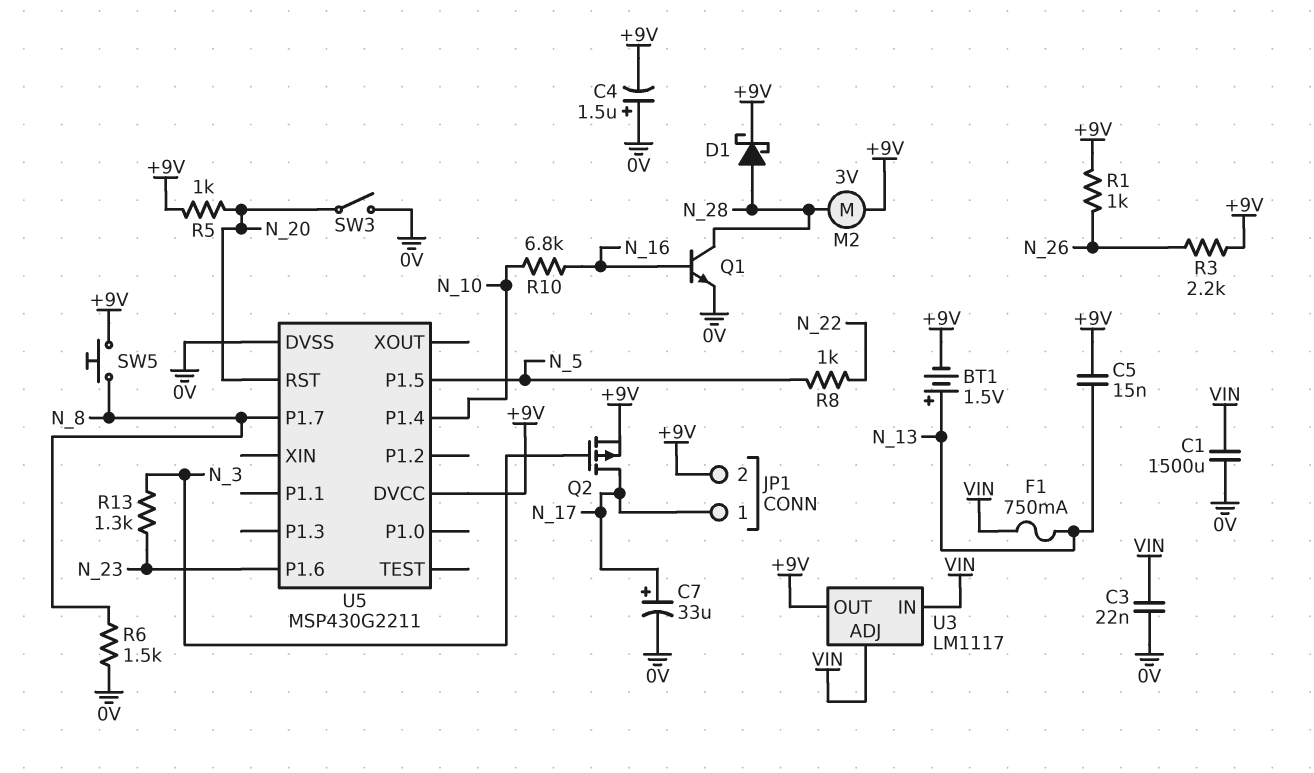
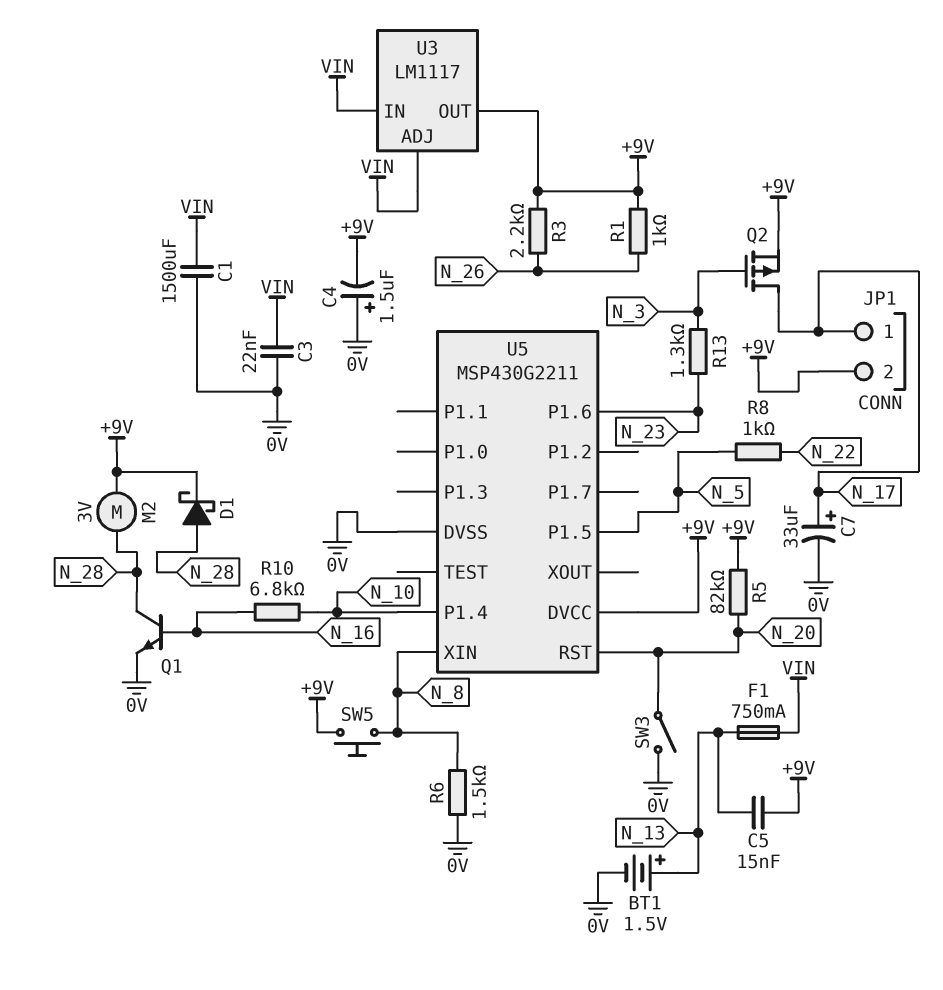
BT1: 1.5V (plus N_13, minus +9V) -> 1.5V (plus N_13, minus 0V)
R5: 1k (+9V, N_20) -> 82k (+9V, N_20)
U5 pin P1.7: N_8 -> none
U5 pin XIN: none -> N_8

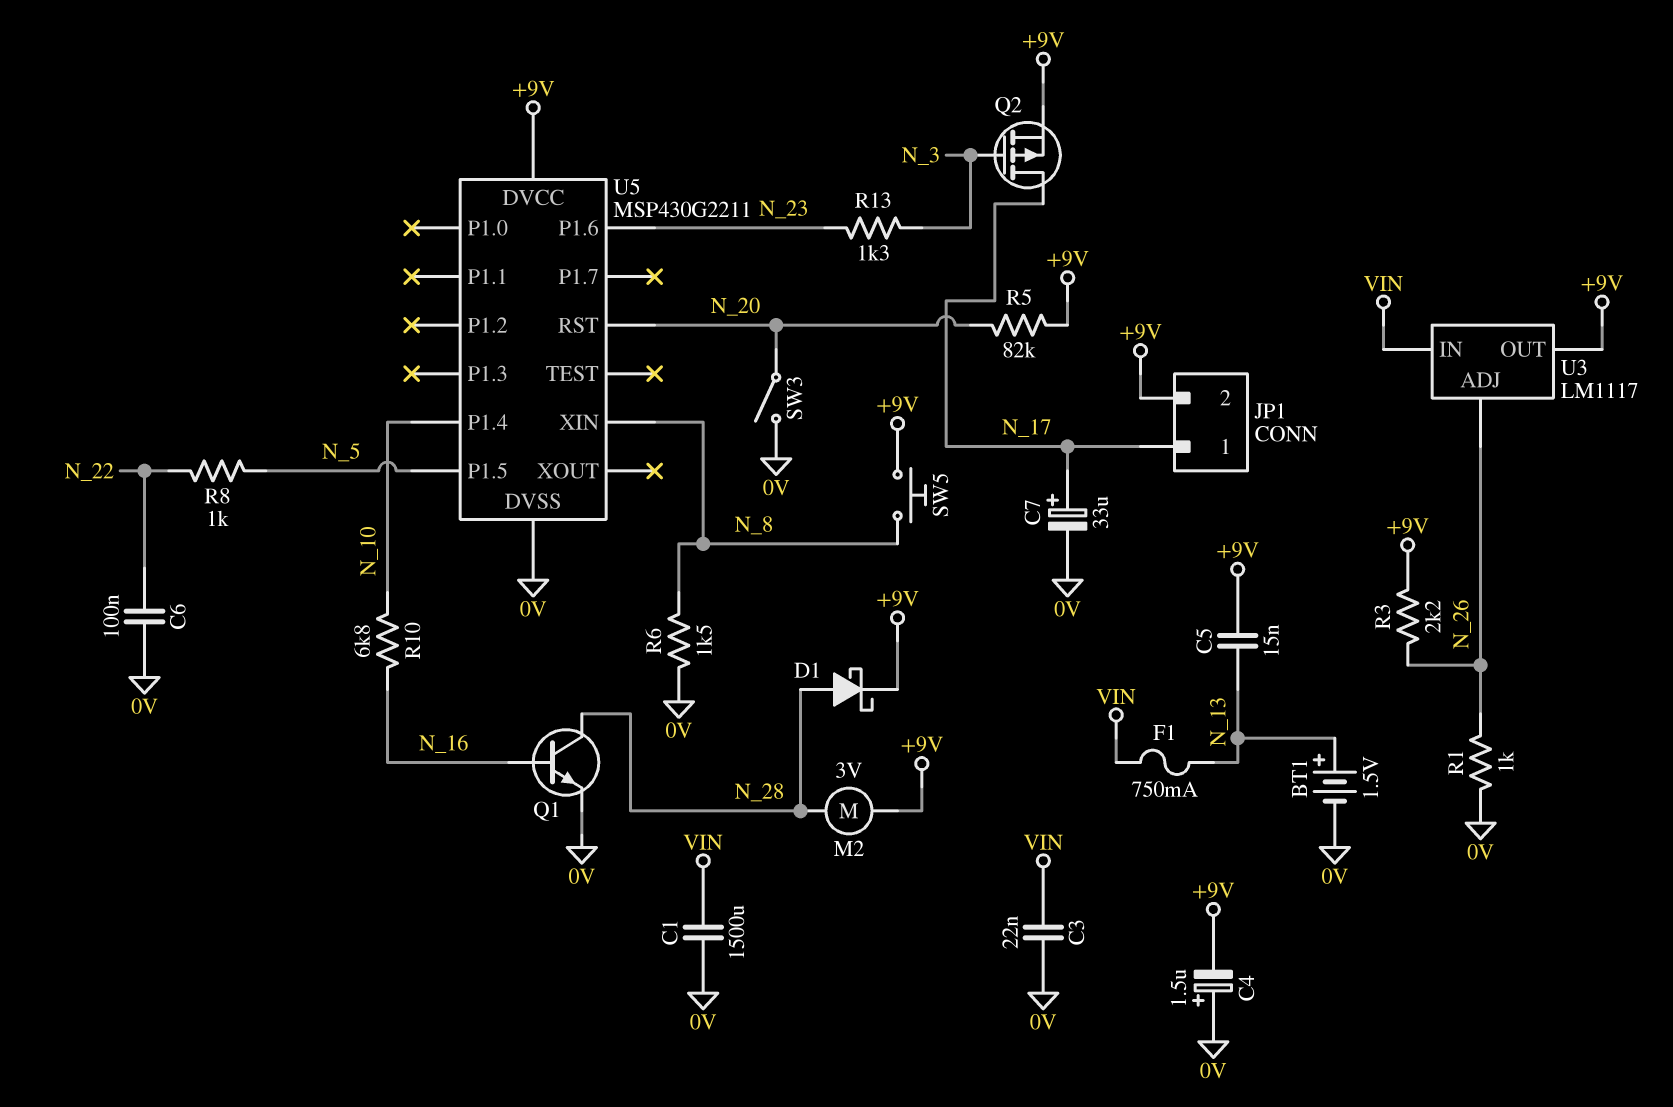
C6: none -> 100nF (0V, N_22)
R1: 1k (+9V, N_26) -> 1k (0V, N_26)
U3 pin ADJ: VIN -> N_26

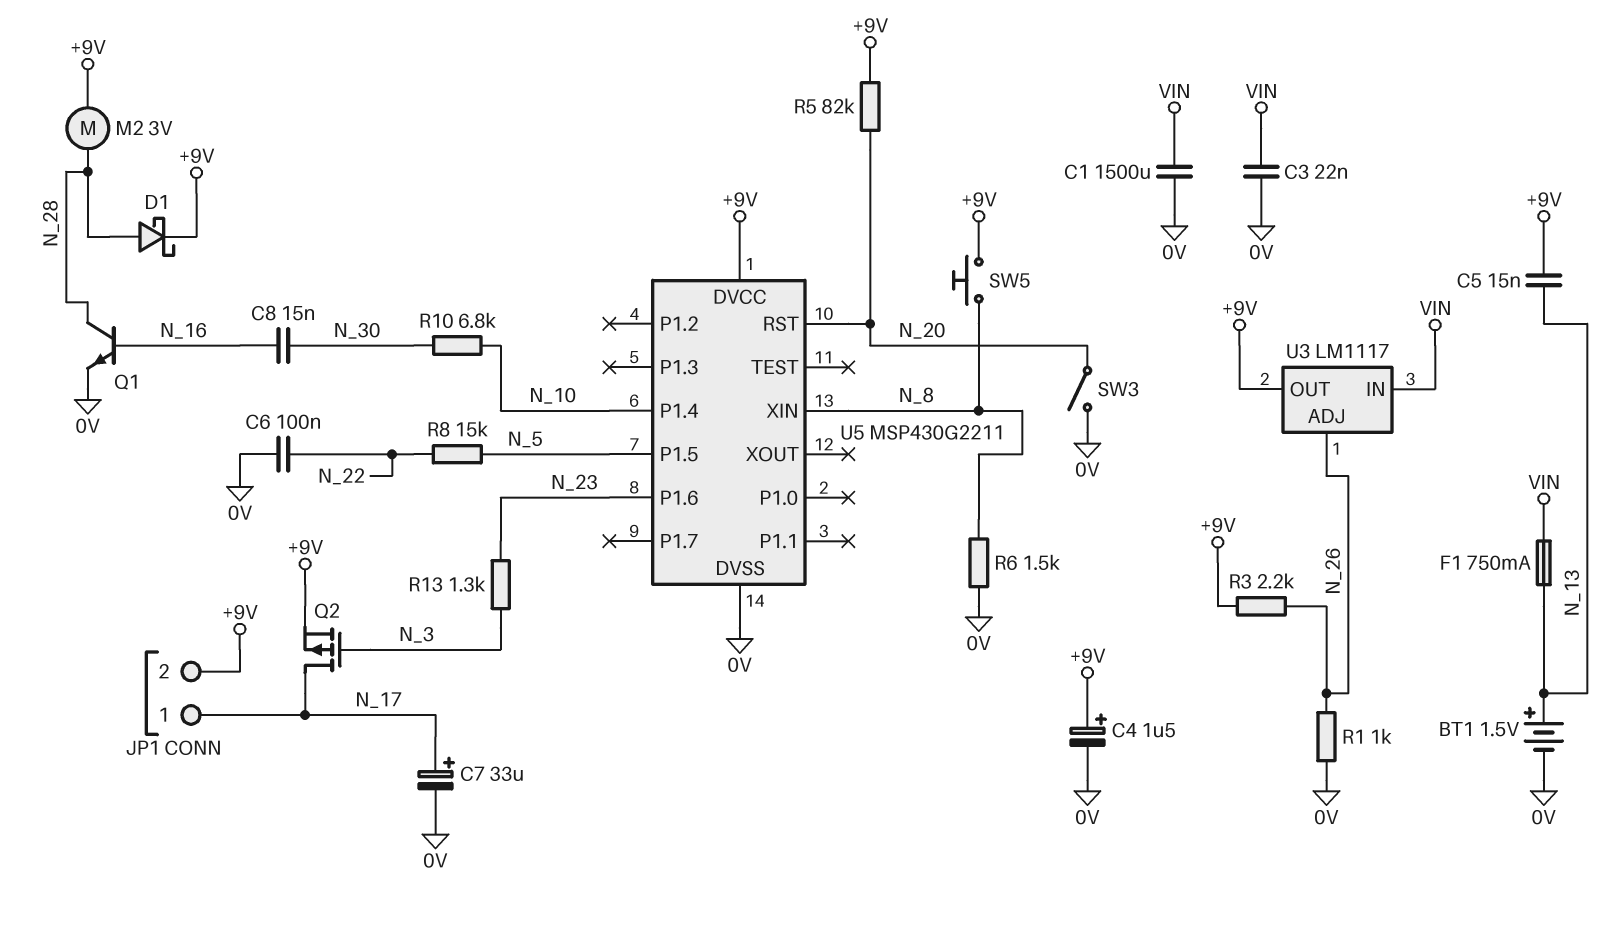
C4: 1.5uF (plus 0V, minus +9V) -> 1.5uF (plus +9V, minus 0V)
C8: none -> 15nF (N_16, N_30)
R8: 1k (N_5, N_22) -> 15k (N_5, N_22)
R10: 6.8k (N_10, N_16) -> 6.8k (N_10, N_30)

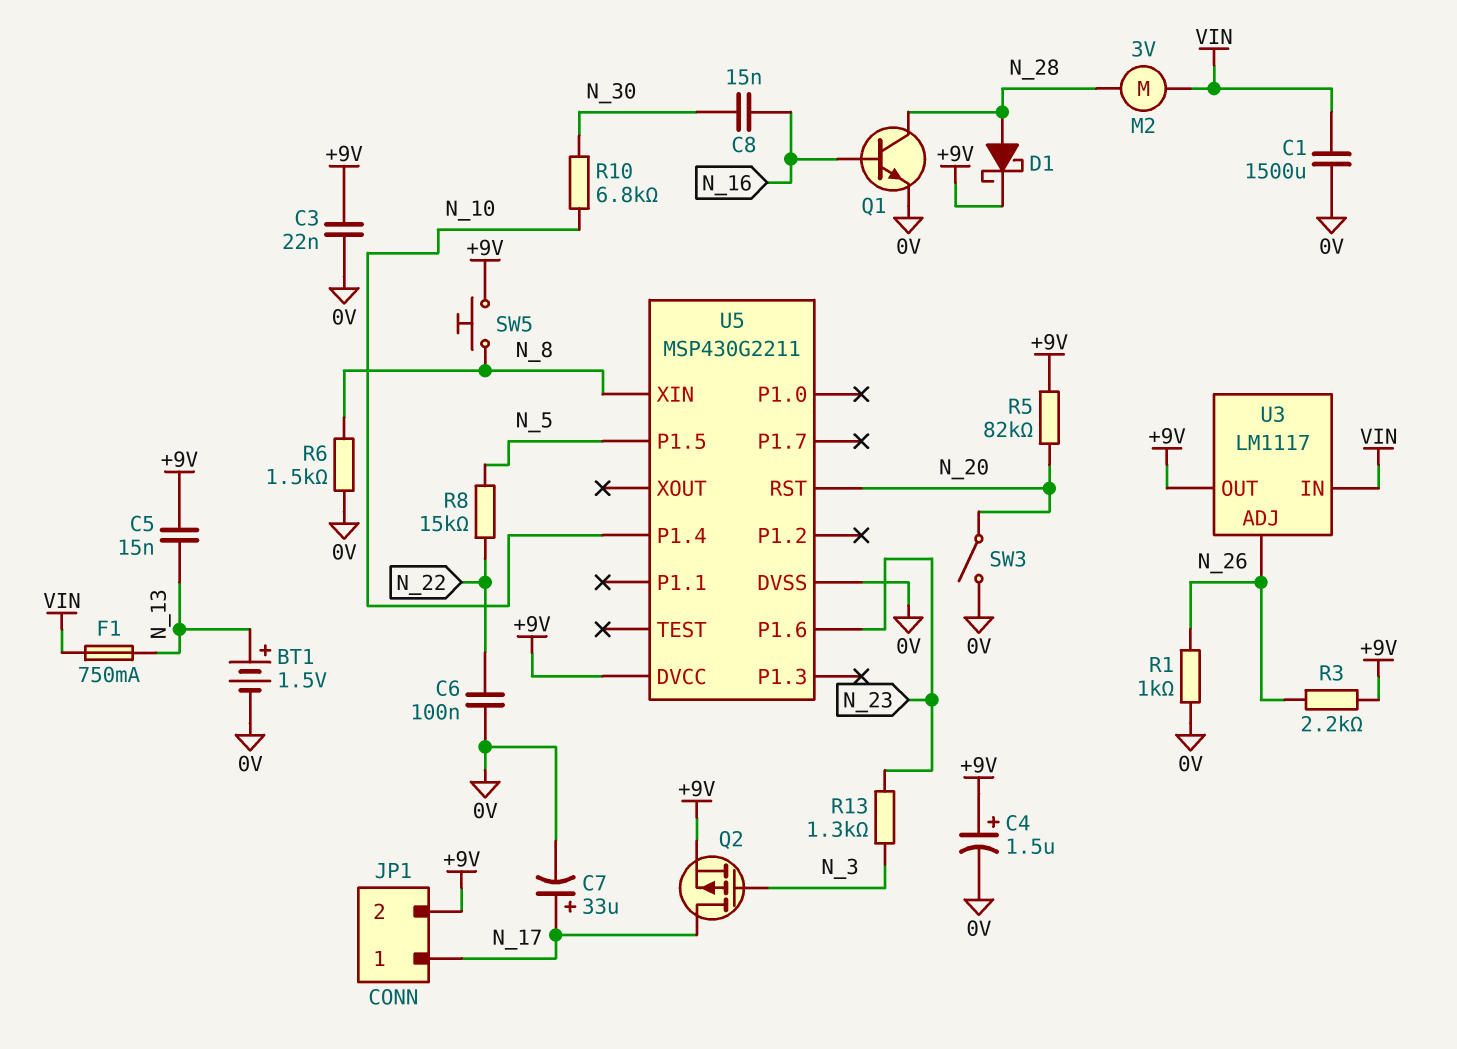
C3: 22nF (0V, VIN) -> 22nF (+9V, 0V)
M2: motor 3V (+9V, N_28) -> motor 3V (N_28, VIN)

